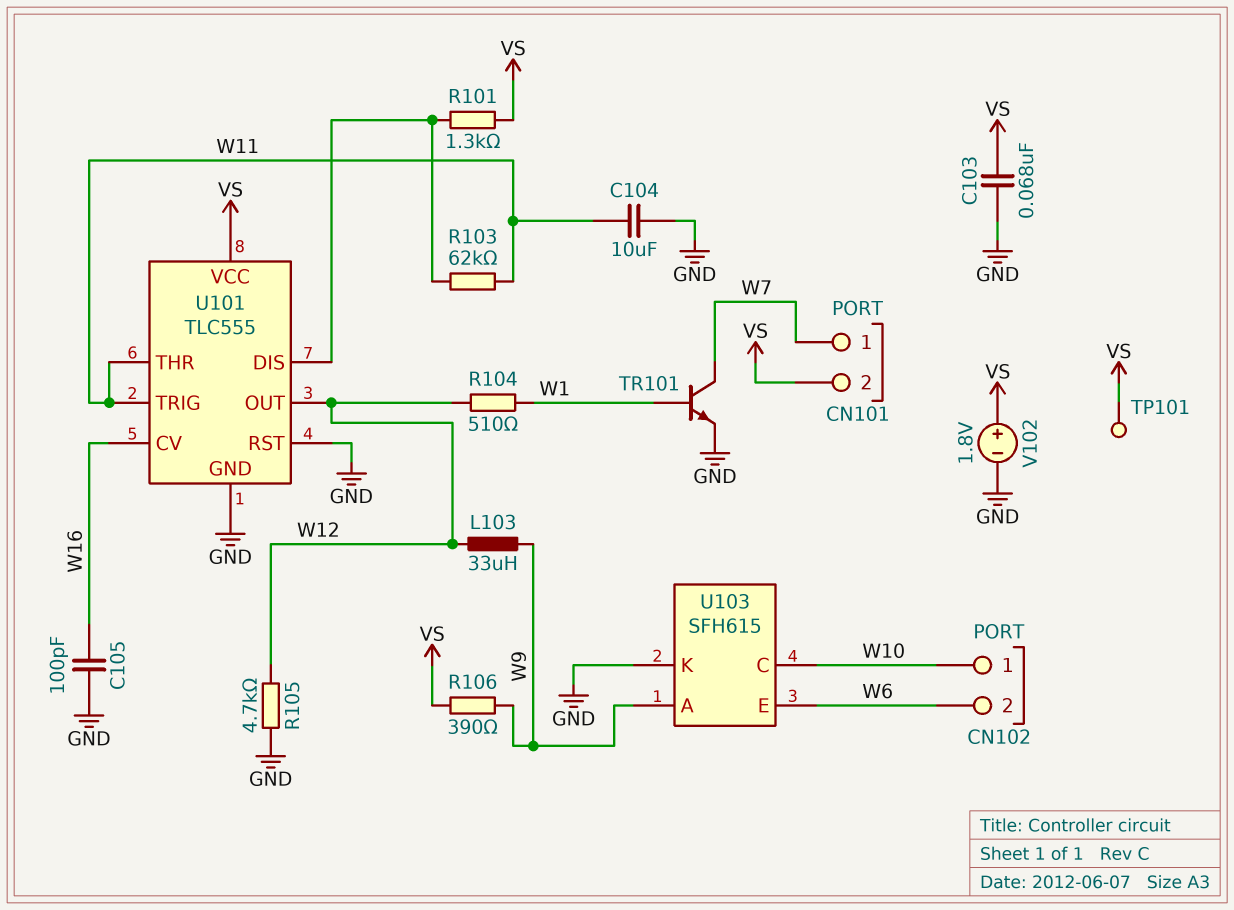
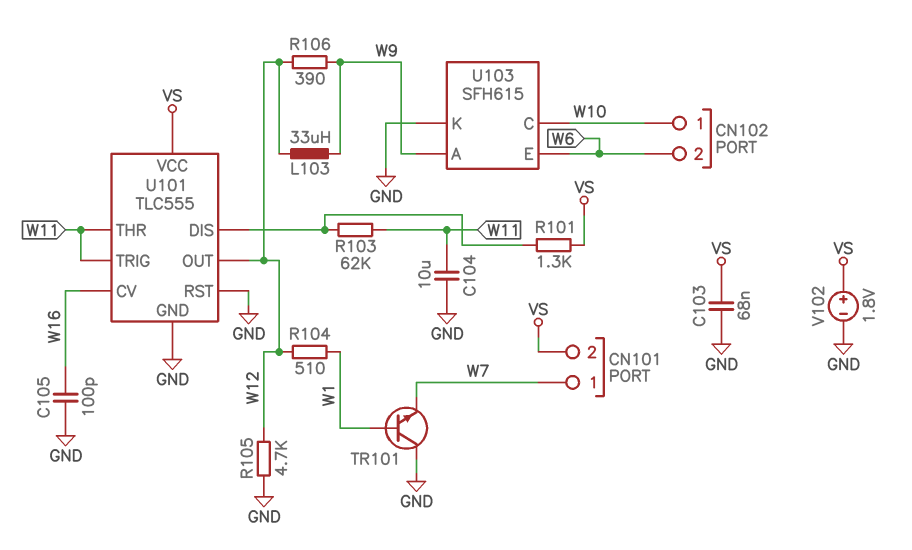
R106: 390 (VS, W9) -> 390 (W9, W12)
TP101: test point (VS) -> none
TR101: NPN (B W1, C W7, E GND) -> NPN (B W1, C GND, E W7)

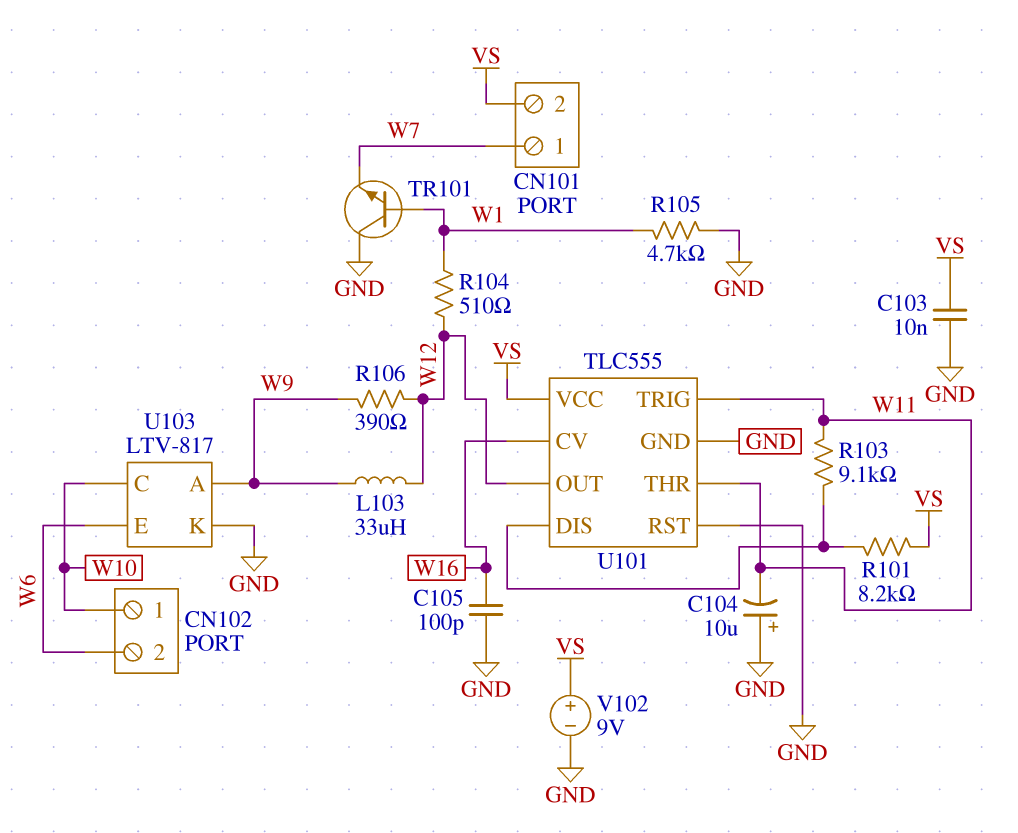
C103: 68nF (GND, VS) -> 10nF (GND, VS)
C104: 10uF (GND, W11) -> 10uF (plus GND, minus W11)
R101: 1.3k (U101/DIS, VS) -> 8.2k (U101/DIS, VS)
R103: 62k (U101/DIS, W11) -> 9.1k (U101/DIS, W11)
R105: 4.7k (GND, W12) -> 4.7k (GND, W1)
U103: SFH615 -> LTV-817
V102: 1.8V (plus VS, minus GND) -> 9V (plus VS, minus GND)

